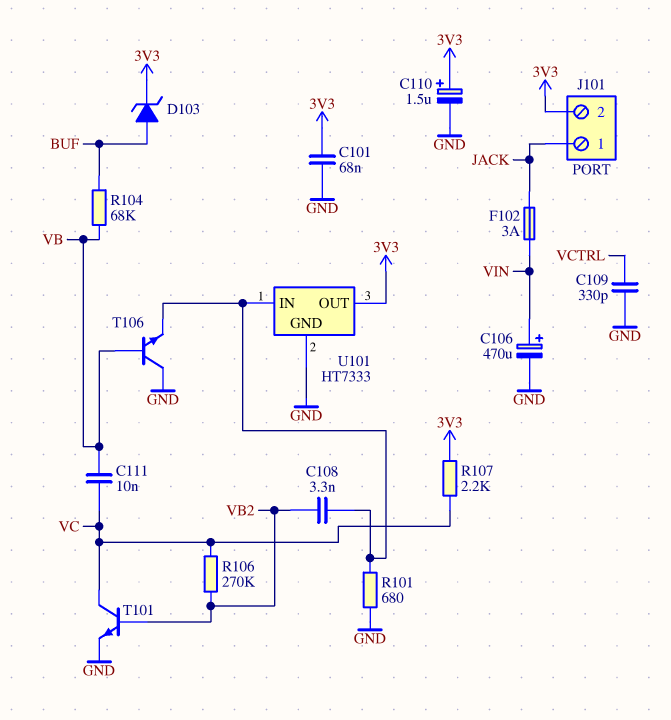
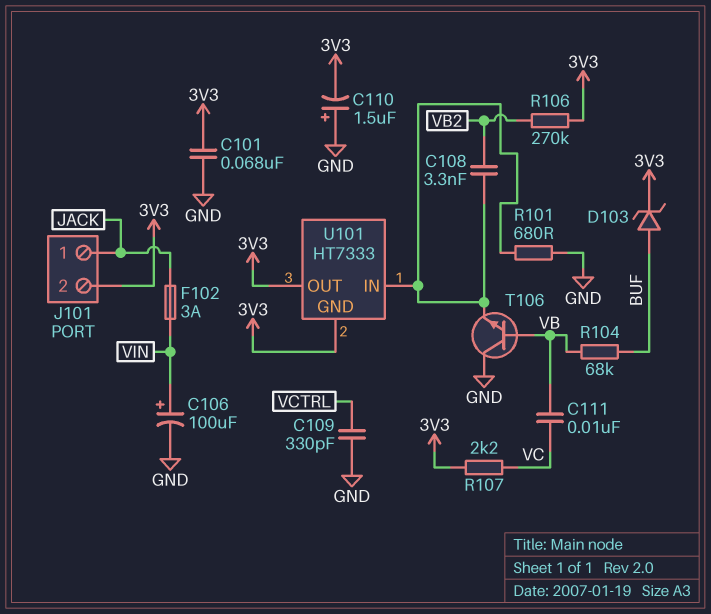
C106: 470uF (plus VIN, minus GND) -> 100uF (plus VIN, minus GND)
C110: 1.5uF (plus 3V3, minus GND) -> 1.5uF (plus GND, minus 3V3)
R106: 270k (VB2, VC) -> 270k (3V3, VB2)
T101: NPN (B VB2, C VC, E GND) -> none
U101 pin GND: GND -> 3V3

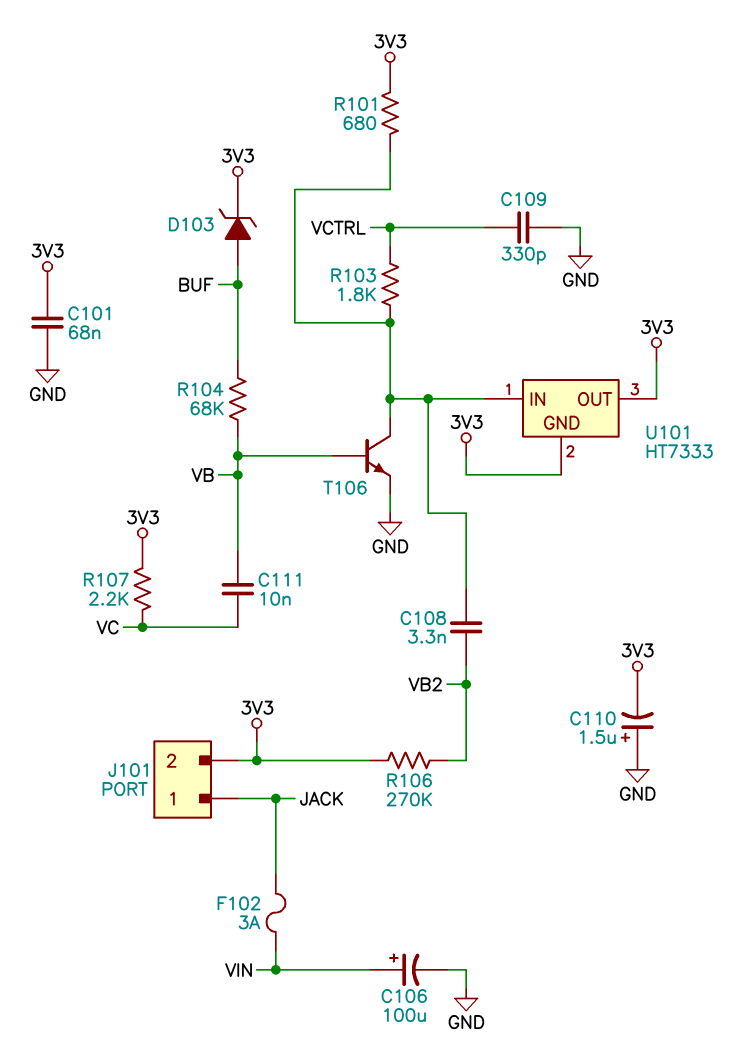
R101: 680 (GND, U101/IN) -> 680 (3V3, U101/IN)
R103: none -> 1.8k (U101/IN, VCTRL)
T106: NPN (B VB, C GND, E U101/IN) -> NPN (B VB, C U101/IN, E GND)

